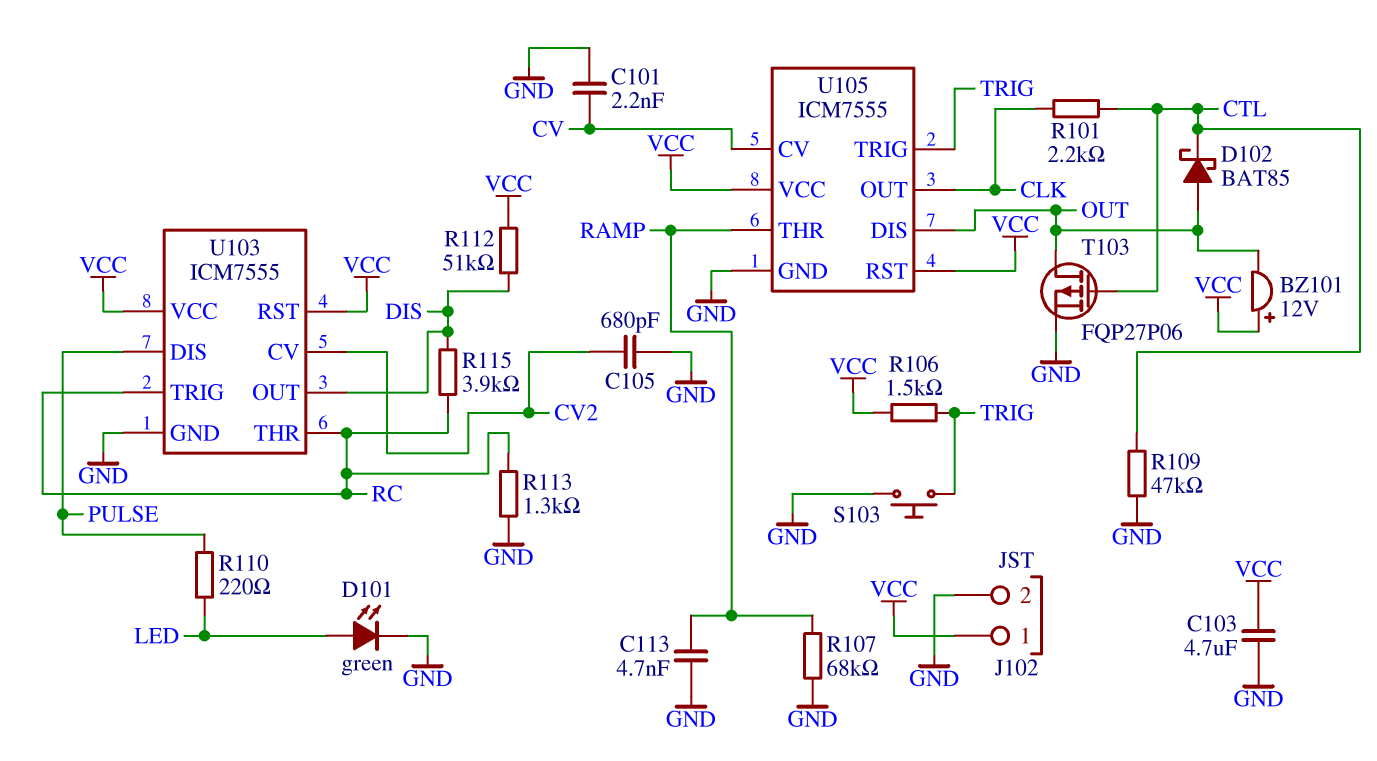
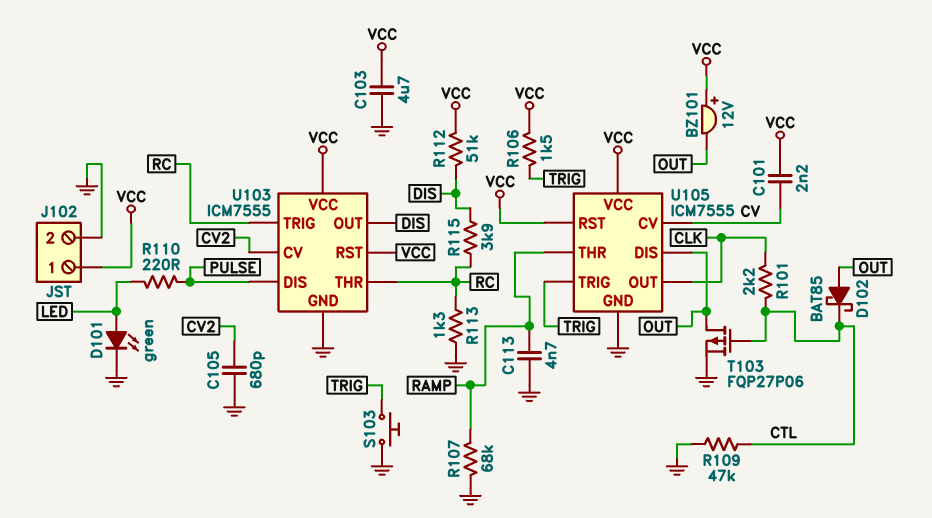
C101: 2.2nF (CV, GND) -> 2.2nF (CV, VCC)

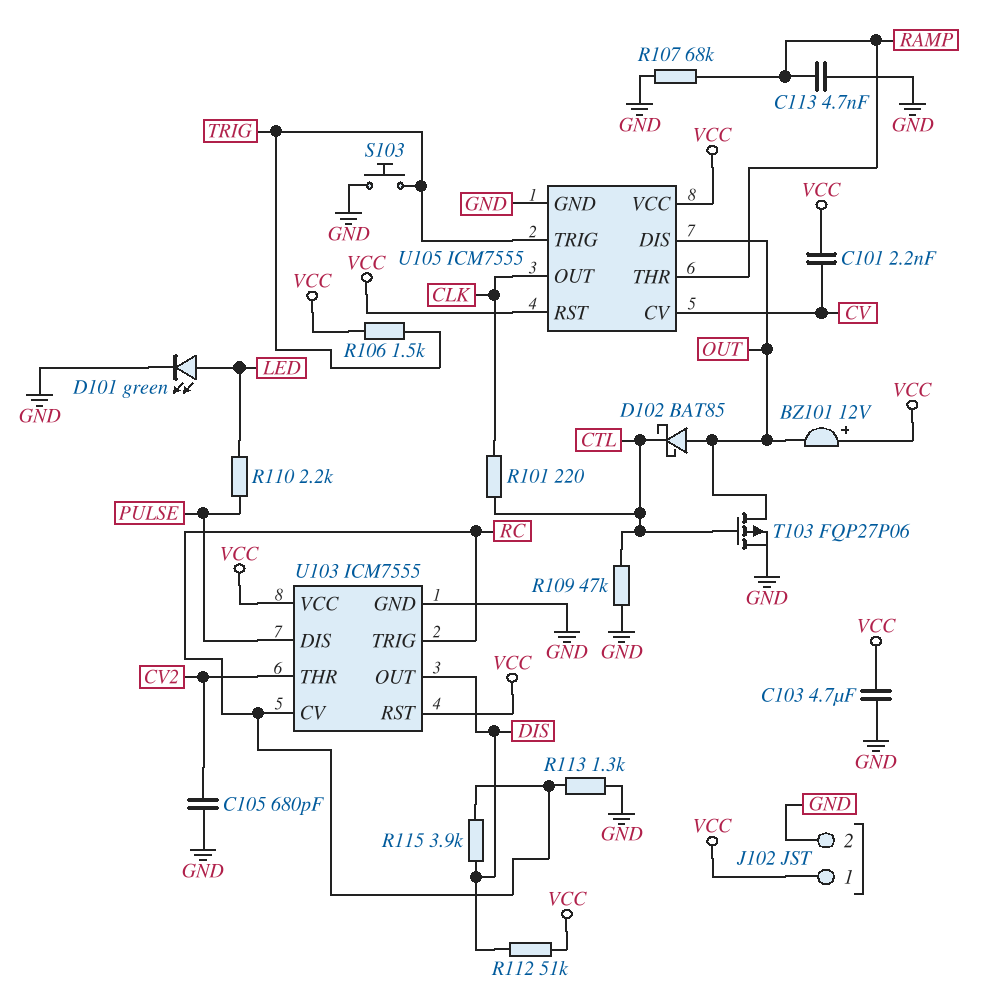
R101: 2.2k (CLK, CTL) -> 220 (CLK, CTL)
R110: 220 (LED, PULSE) -> 2.2k (LED, PULSE)
U103 pin CV: CV2 -> RC
U103 pin THR: RC -> CV2

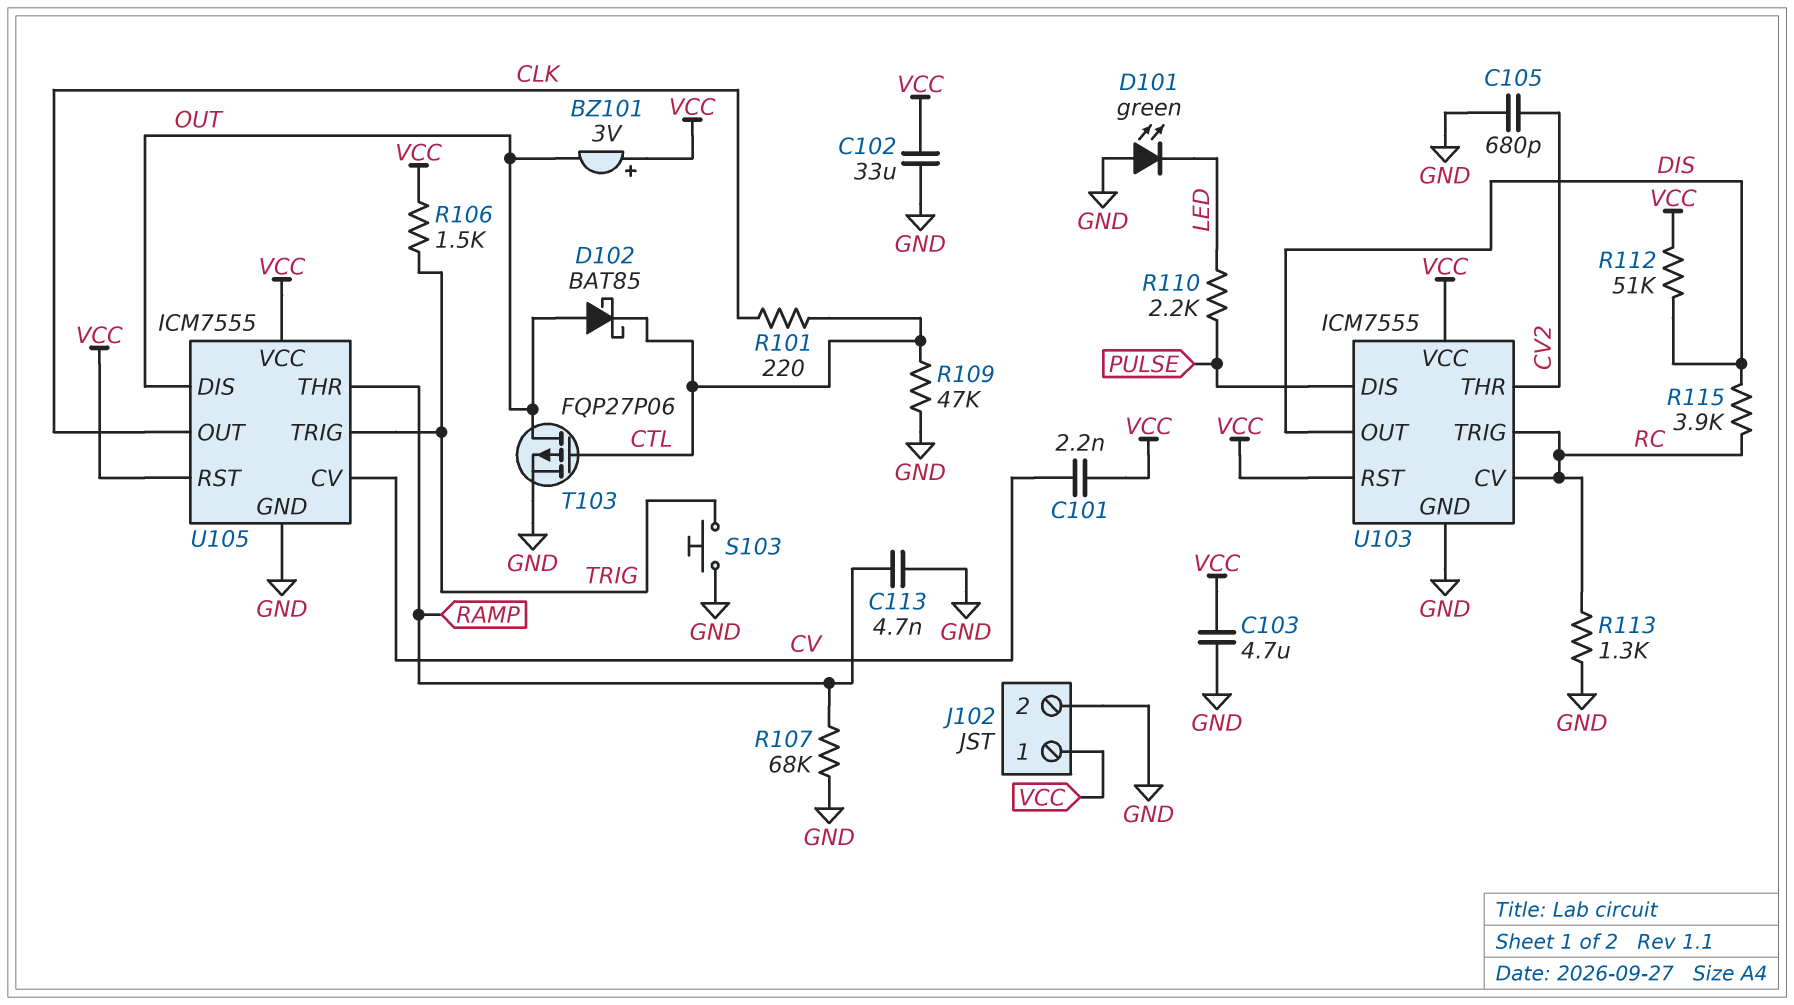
BZ101: buzzer 12V (plus VCC, minus OUT) -> buzzer 3V (plus VCC, minus OUT)
C102: none -> 33uF (GND, VCC)
D101: LED green (A LED, K GND) -> LED green (A GND, K LED)

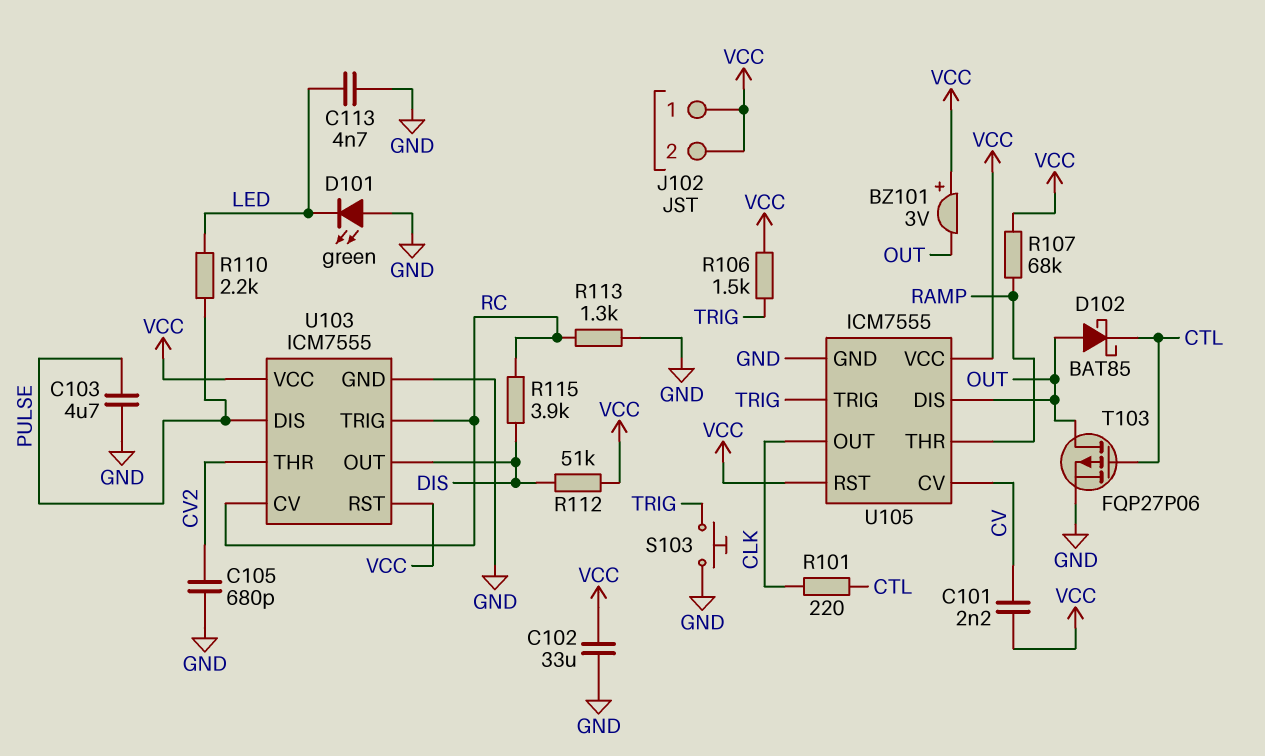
C103: 4.7uF (GND, VCC) -> 4.7uF (GND, PULSE)
C113: 4.7nF (GND, RAMP) -> 4.7nF (GND, LED)
J102 pin 2: GND -> VCC
R107: 68k (GND, RAMP) -> 68k (RAMP, VCC)
R109: 47k (CTL, GND) -> none

